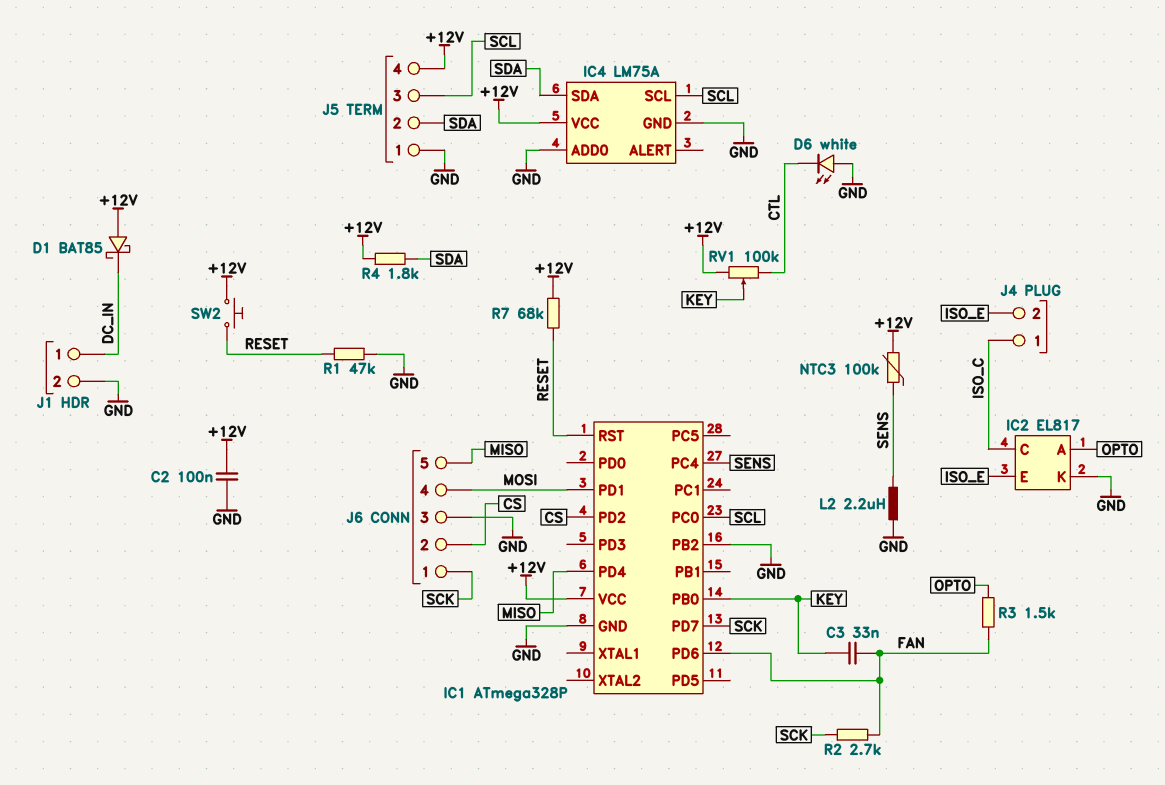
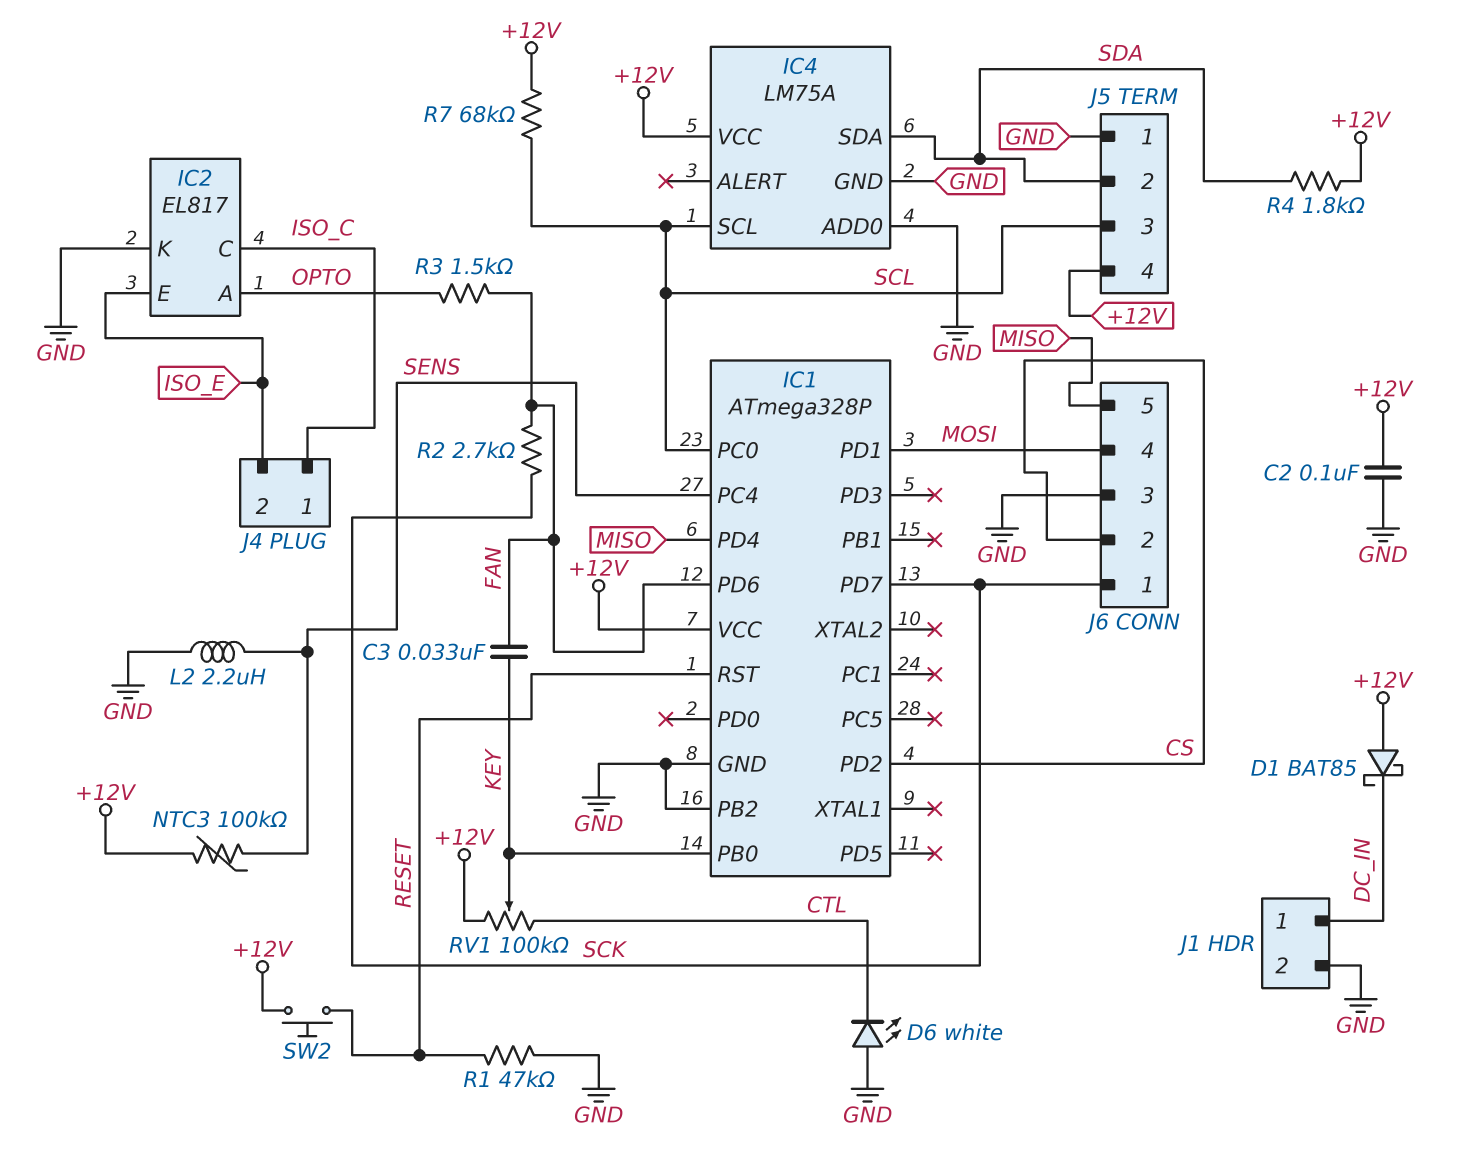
R7: 68k (+12V, RESET) -> 68k (+12V, SCL)

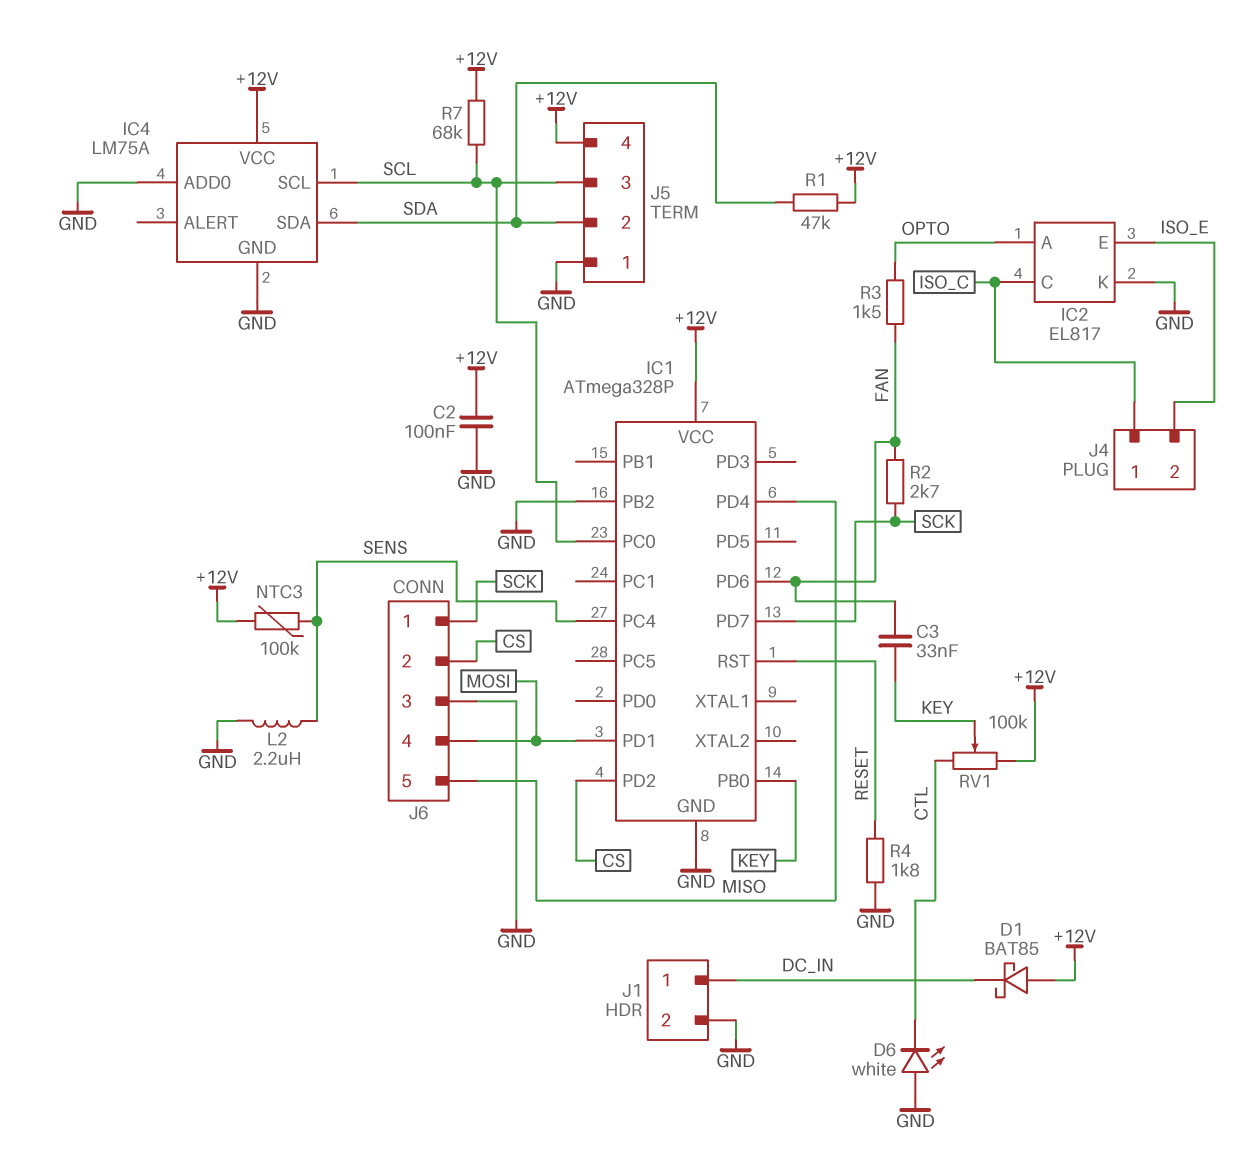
R1: 47k (GND, RESET) -> 47k (+12V, SDA)
R4: 1.8k (+12V, SDA) -> 1.8k (GND, RESET)
SW2: button (+12V, RESET) -> none

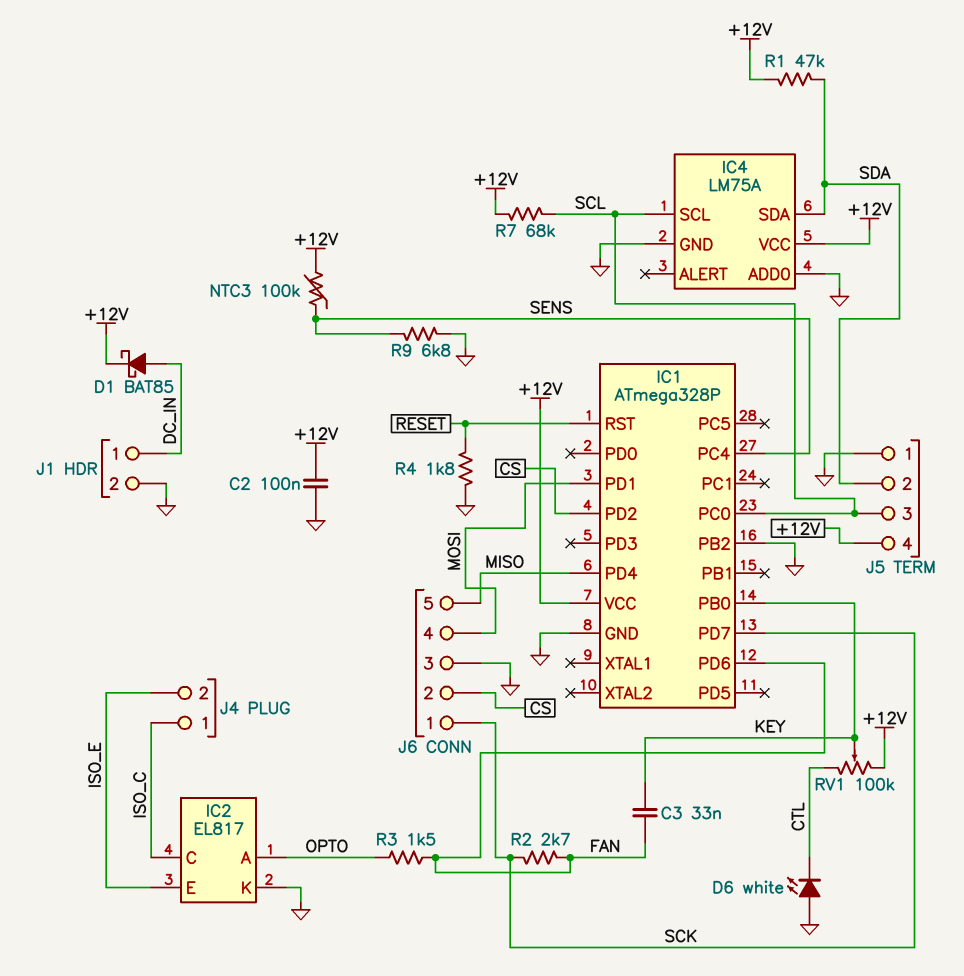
D1: schottky BAT85 (A +12V, K DC_IN) -> schottky BAT85 (A DC_IN, K +12V)
L2: 2.2uH (GND, SENS) -> none
R9: none -> 6.8k (GND, SENS)

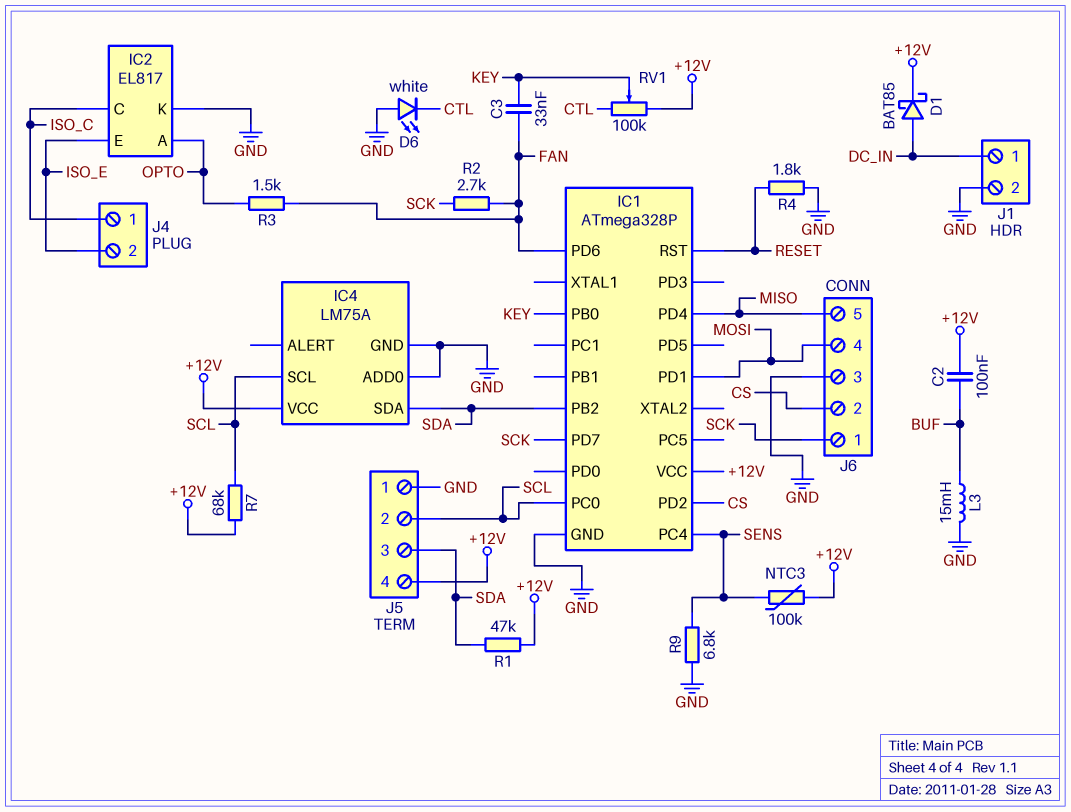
C2: 100nF (+12V, GND) -> 100nF (+12V, BUF)
IC1 pin PB2: GND -> SDA
J5 pin 2: SDA -> SCL
J5 pin 3: SCL -> SDA
L3: none -> 15mH (BUF, GND)

